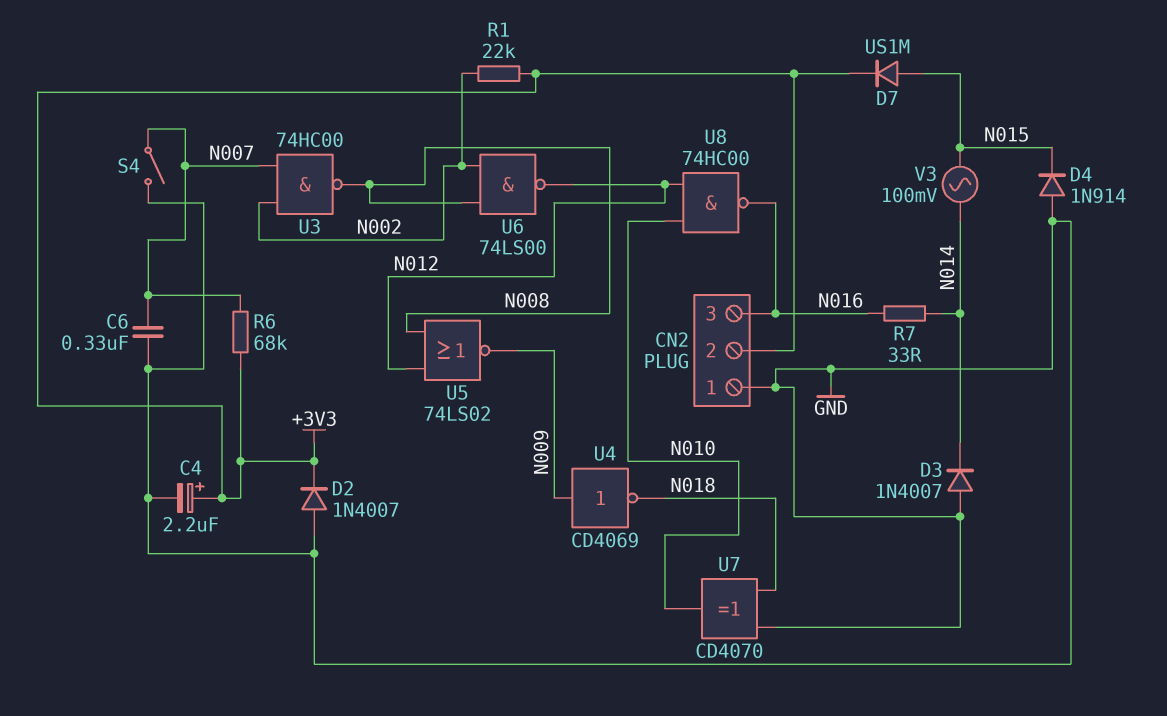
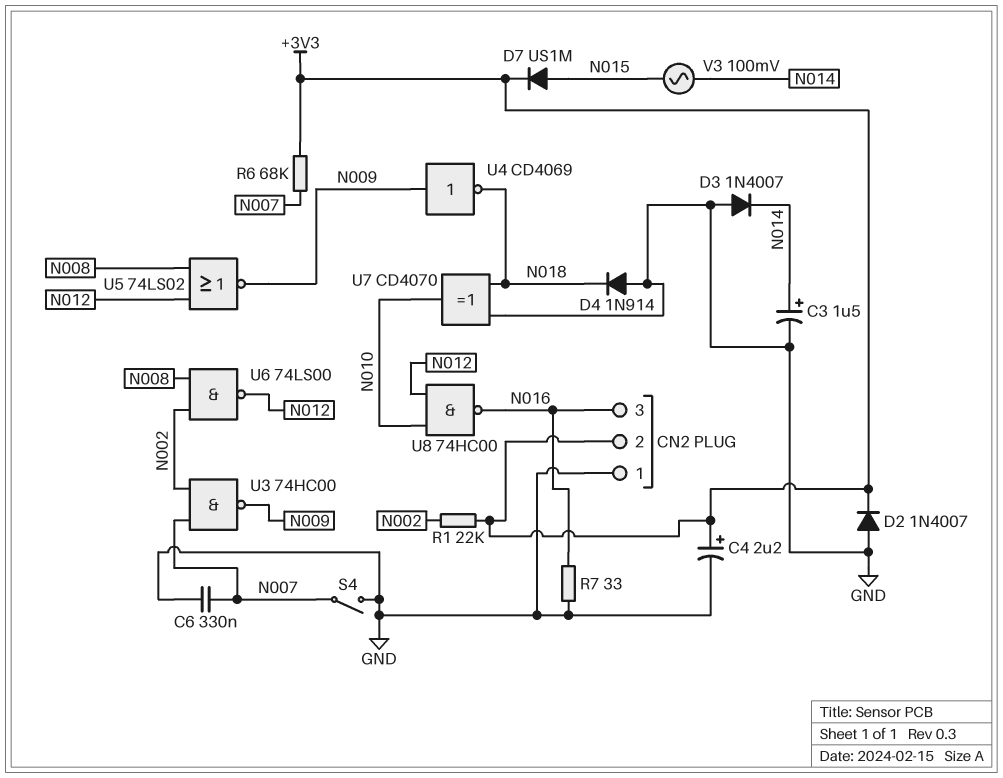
C3: none -> 1.5uF (plus N014, minus GND)
D4: diode 1N914 (A GND, K N015) -> diode 1N914 (A GND, K N018)
R7: 33 (N014, N016) -> 33 (GND, N016)
U3: NAND 74HC00 (in N002, in N007, out N008) -> NAND 74HC00 (in N002, in N007, out N009)

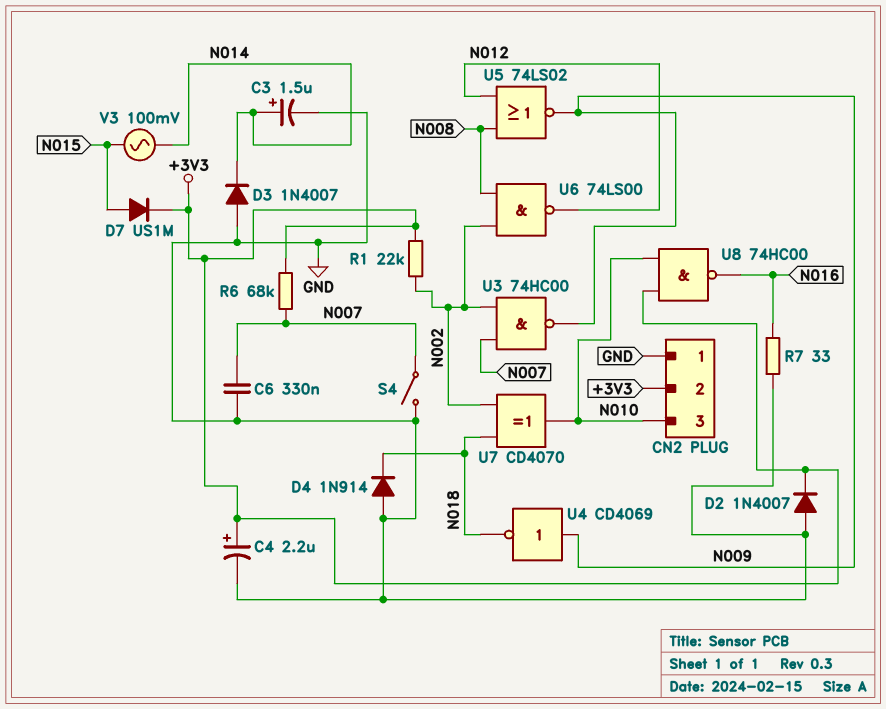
CN2 pin 3: N016 -> N010
U7: XOR CD4070 (in GND, in N018, out N010) -> XOR CD4070 (in N002, in N018, out N010)
U8: NAND 74HC00 (in N010, in N012, out N016) -> NAND 74HC00 (in +3V3, in N010, out N016)

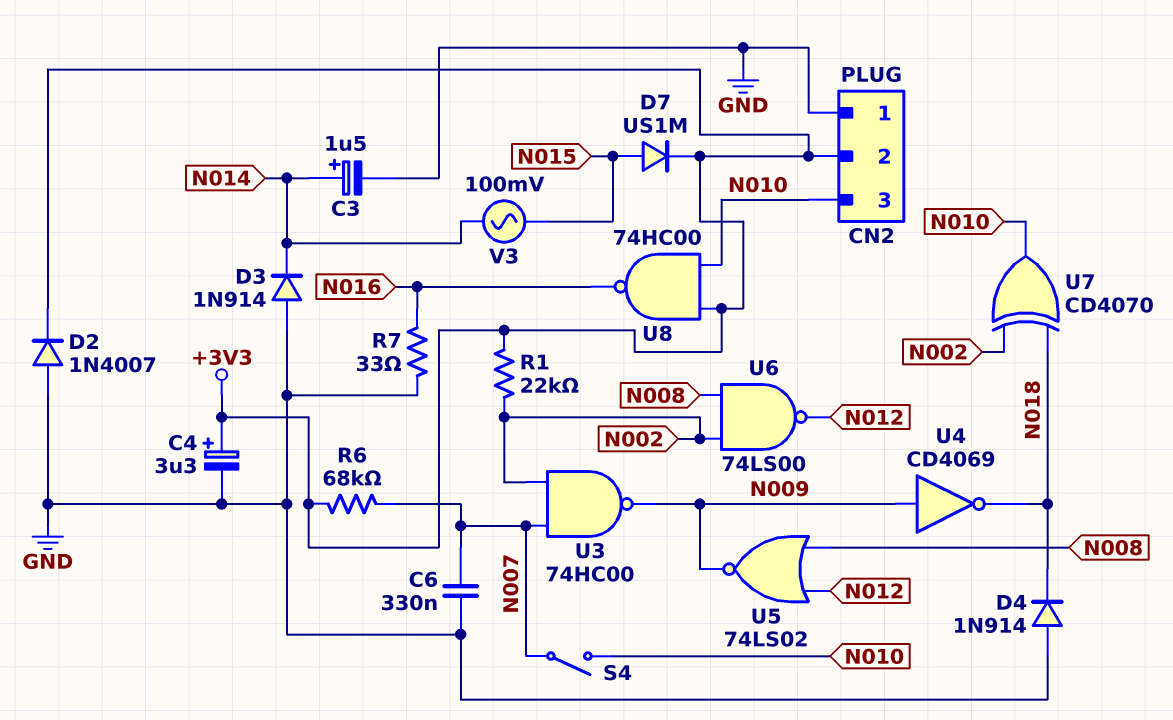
C4: 2.2uF (plus +3V3, minus GND) -> 3.3uF (plus +3V3, minus GND)
D3: diode 1N4007 (A GND, K N014) -> diode 1N914 (A GND, K N014)
S4: switch (GND, N007) -> switch (N007, N010)

